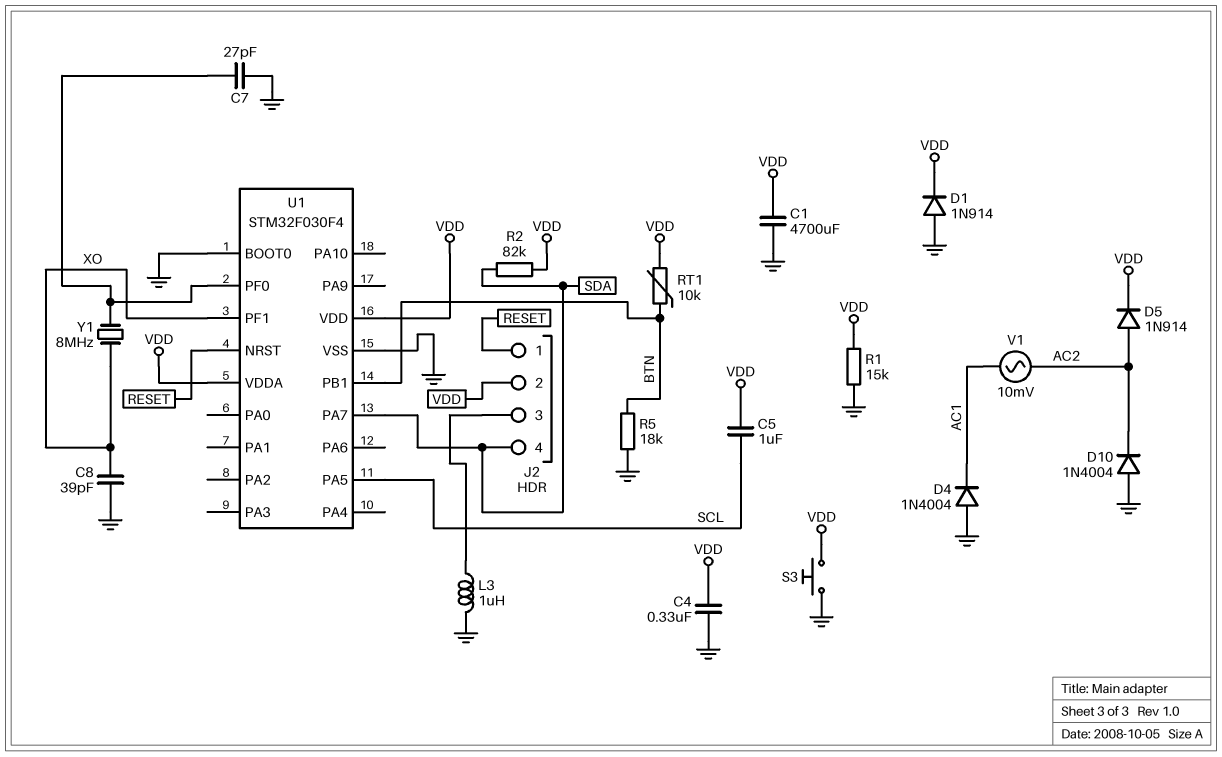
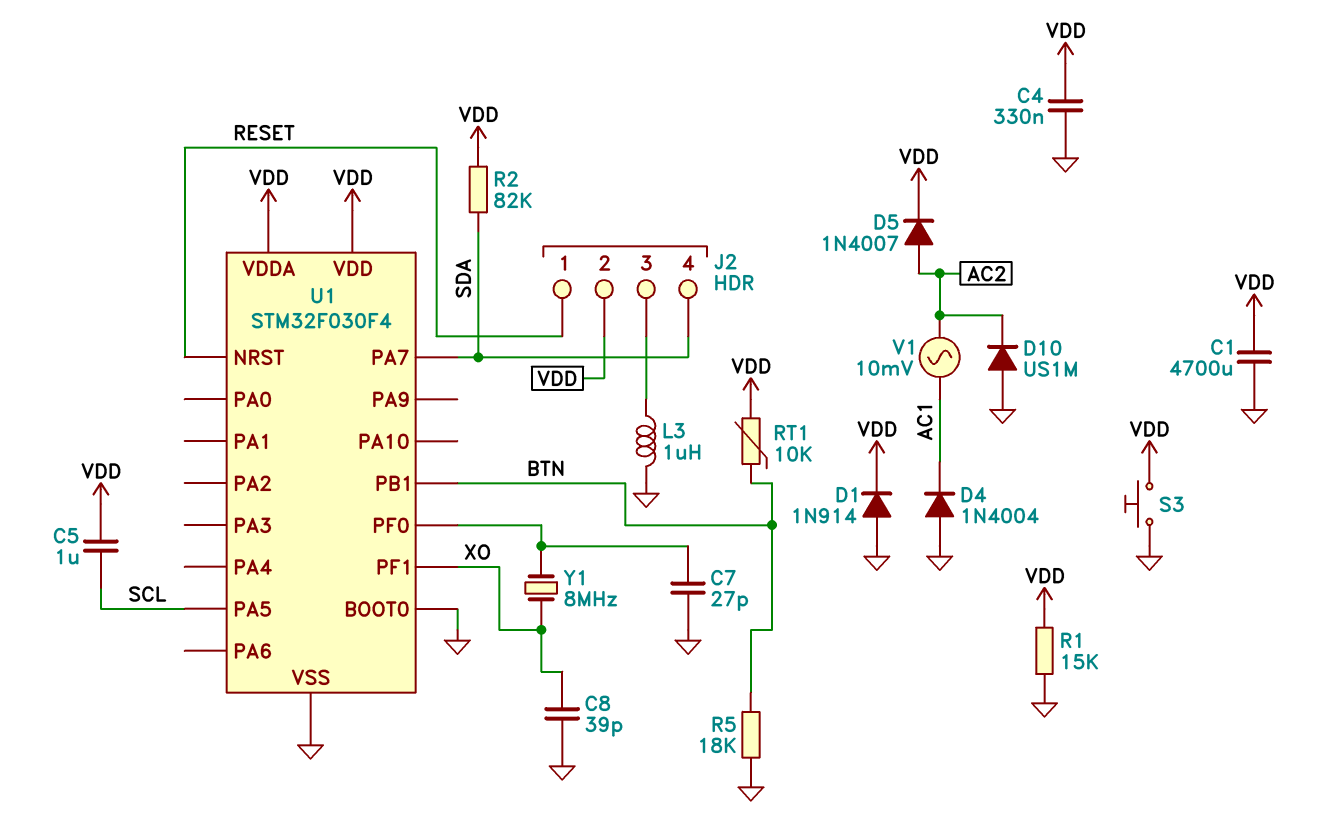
D5: diode 1N914 (A AC2, K VDD) -> diode 1N4007 (A AC2, K VDD)
D10: diode 1N4004 (A GND, K AC2) -> diode US1M (A GND, K AC2)

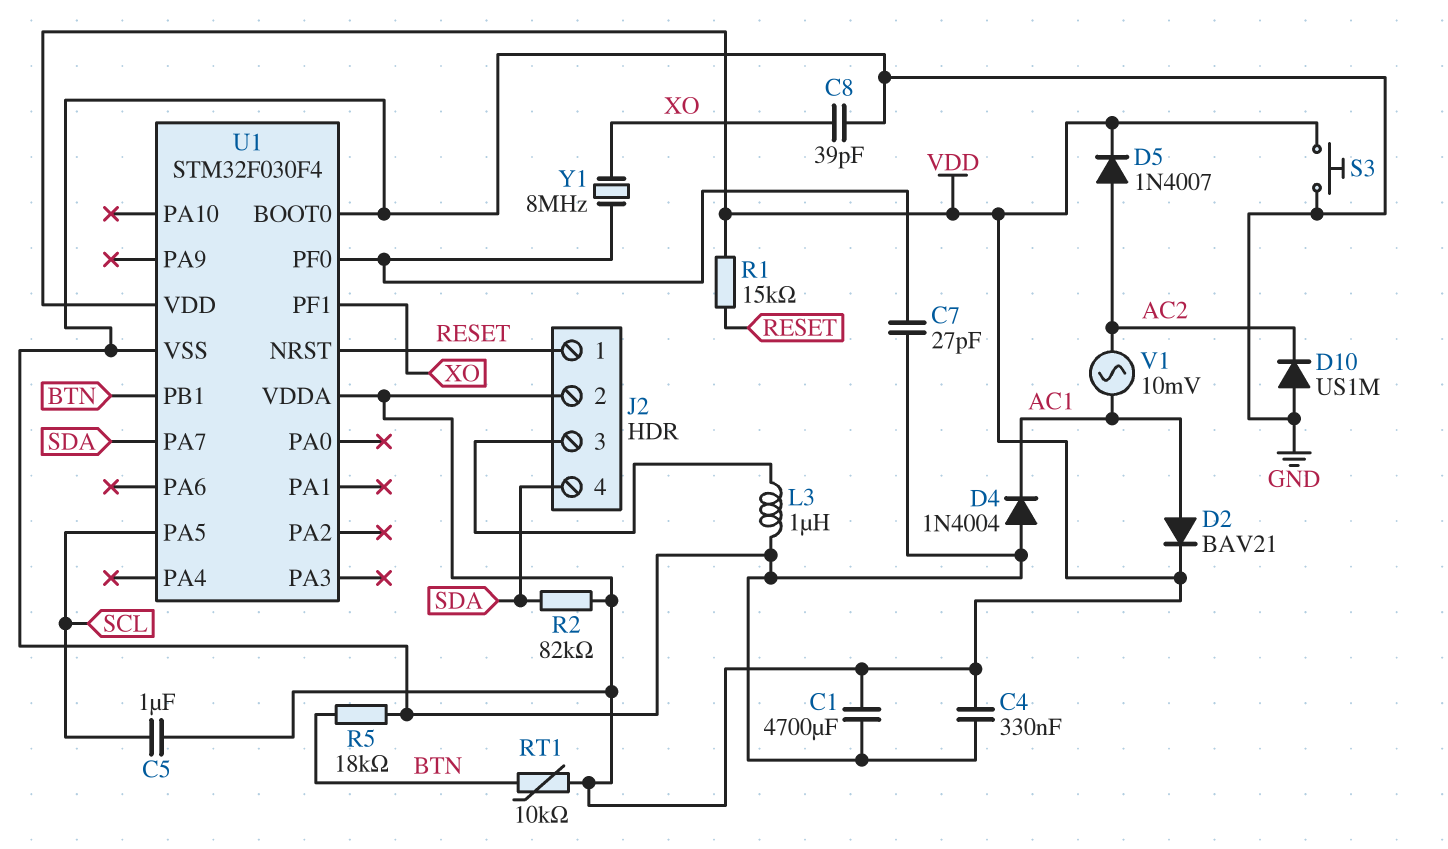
D1: diode 1N914 (A GND, K VDD) -> none
D2: none -> diode BAV21 (A AC1, K VDD)
R1: 15k (GND, VDD) -> 15k (RESET, VDD)

